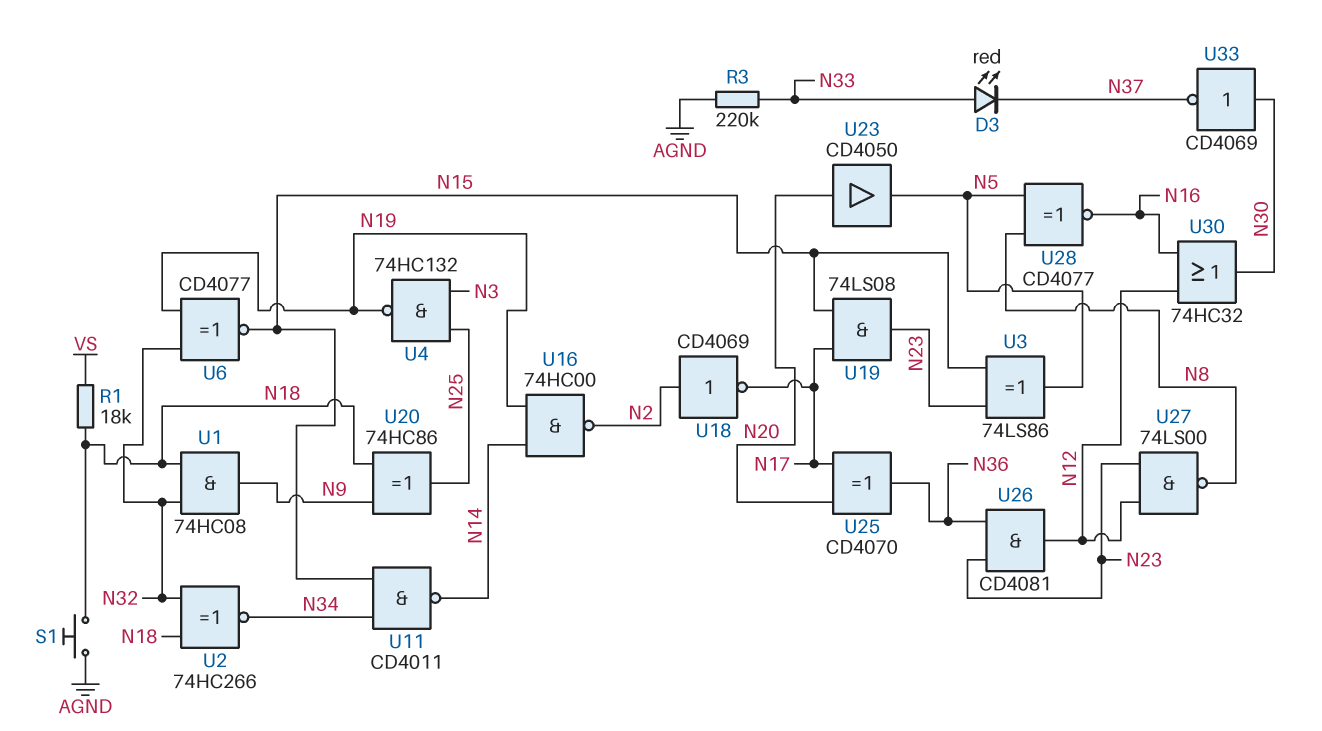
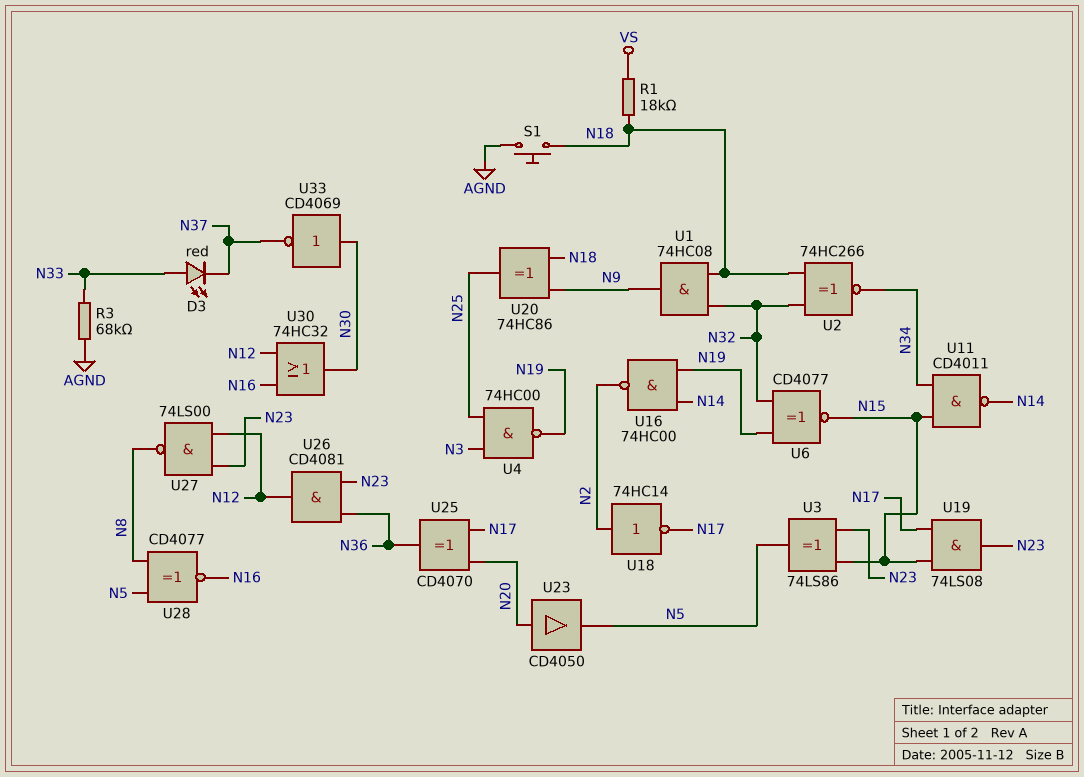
R3: 220k (AGND, N33) -> 68k (AGND, N33)
U4: NAND 74HC132 (in N3, in N25, out N19) -> NAND 74HC00 (in N3, in N25, out N19)
U18: NOT CD4069 (in N2, out N17) -> NOT 74HC14 (in N2, out N17)

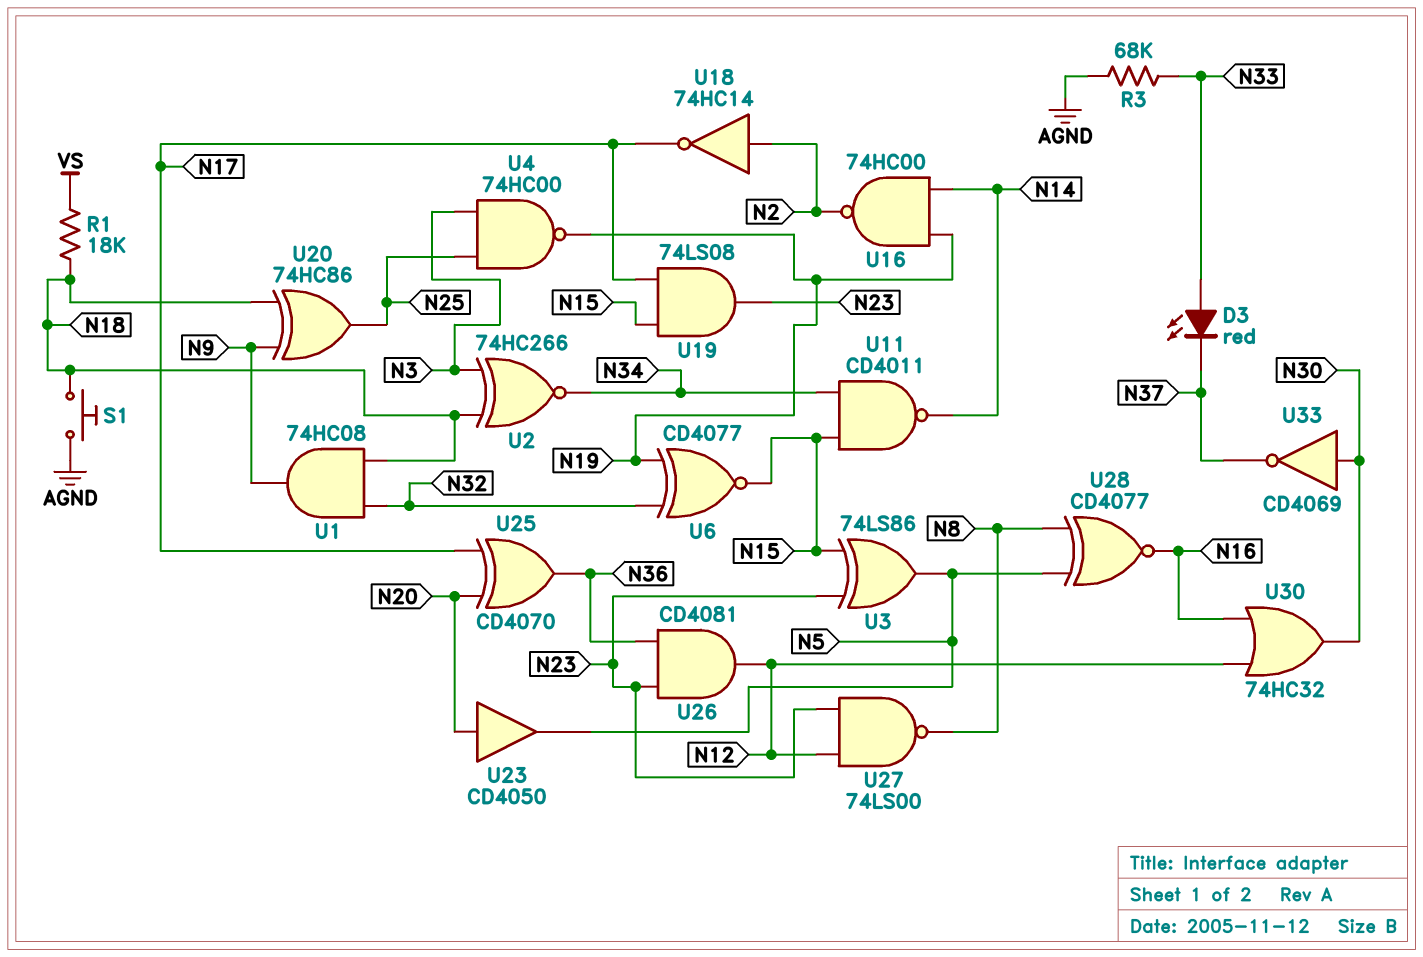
U2: XNOR 74HC266 (in N18, in N32, out N34) -> XNOR 74HC266 (in N3, in N18, out N34)

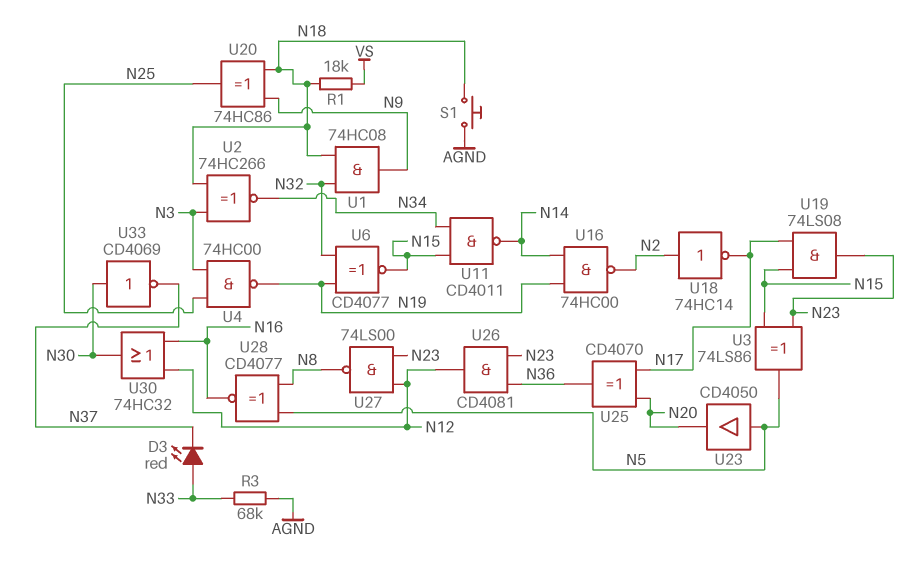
U23: buffer CD4050 (in N20, out N5) -> buffer CD4050 (in N5, out N20)

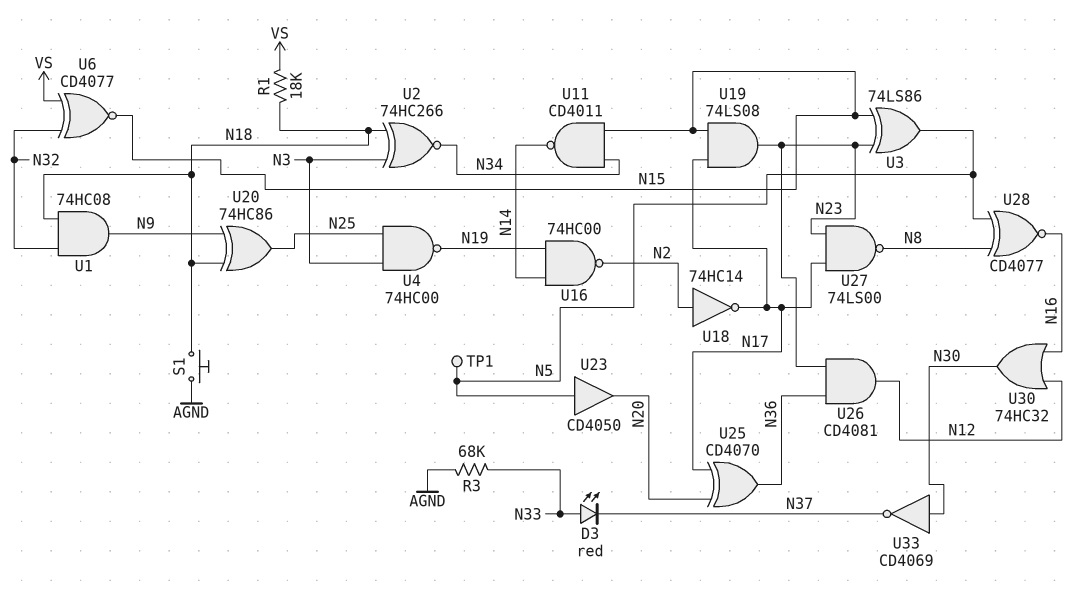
TP1: none -> test point (N5)
U6: XNOR CD4077 (in N19, in N32, out N15) -> XNOR CD4077 (in N32, in VS, out N15)
U27: NAND 74LS00 (in N12, in N23, out N8) -> NAND 74LS00 (in N17, in N23, out N8)

